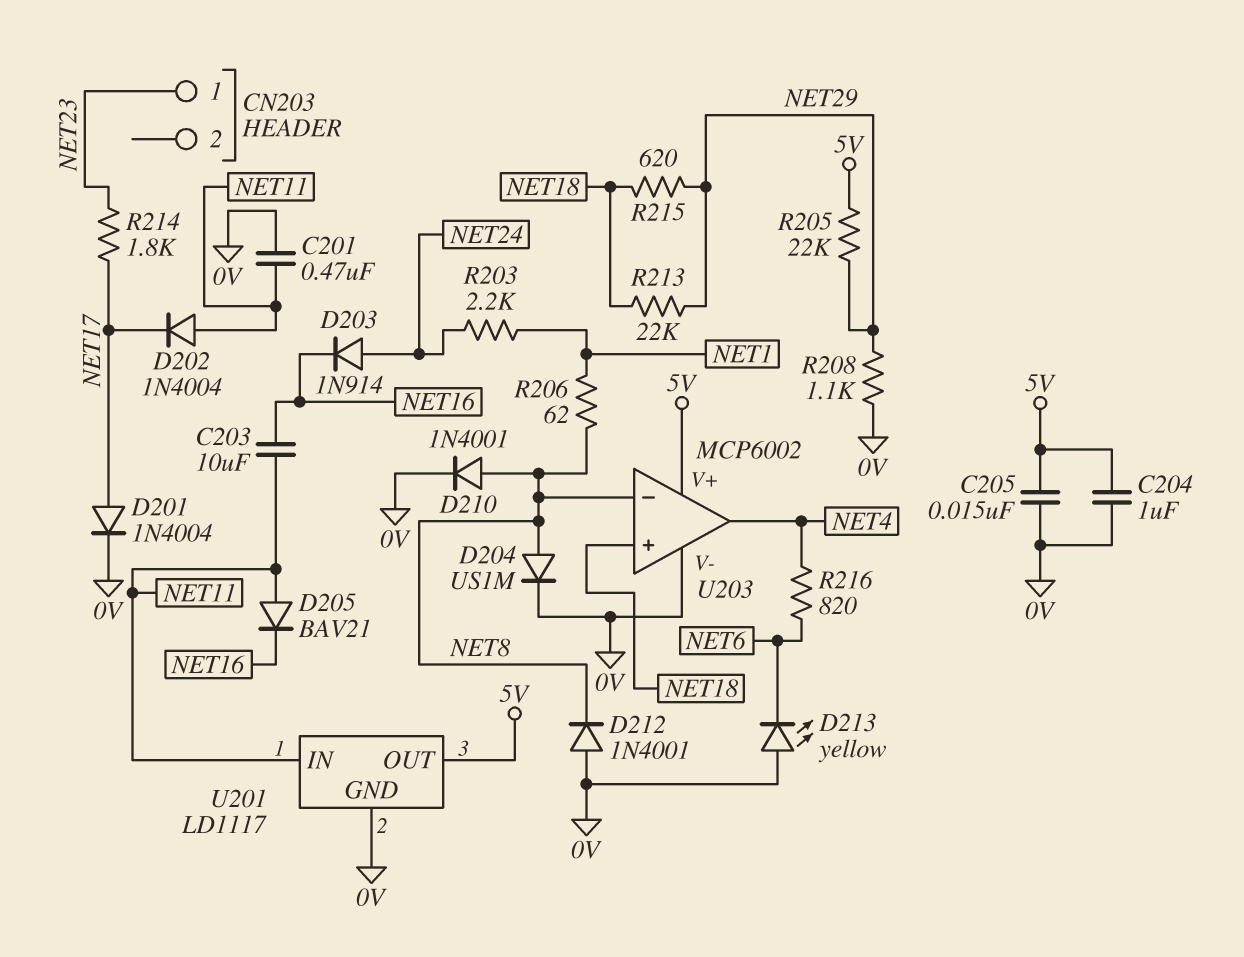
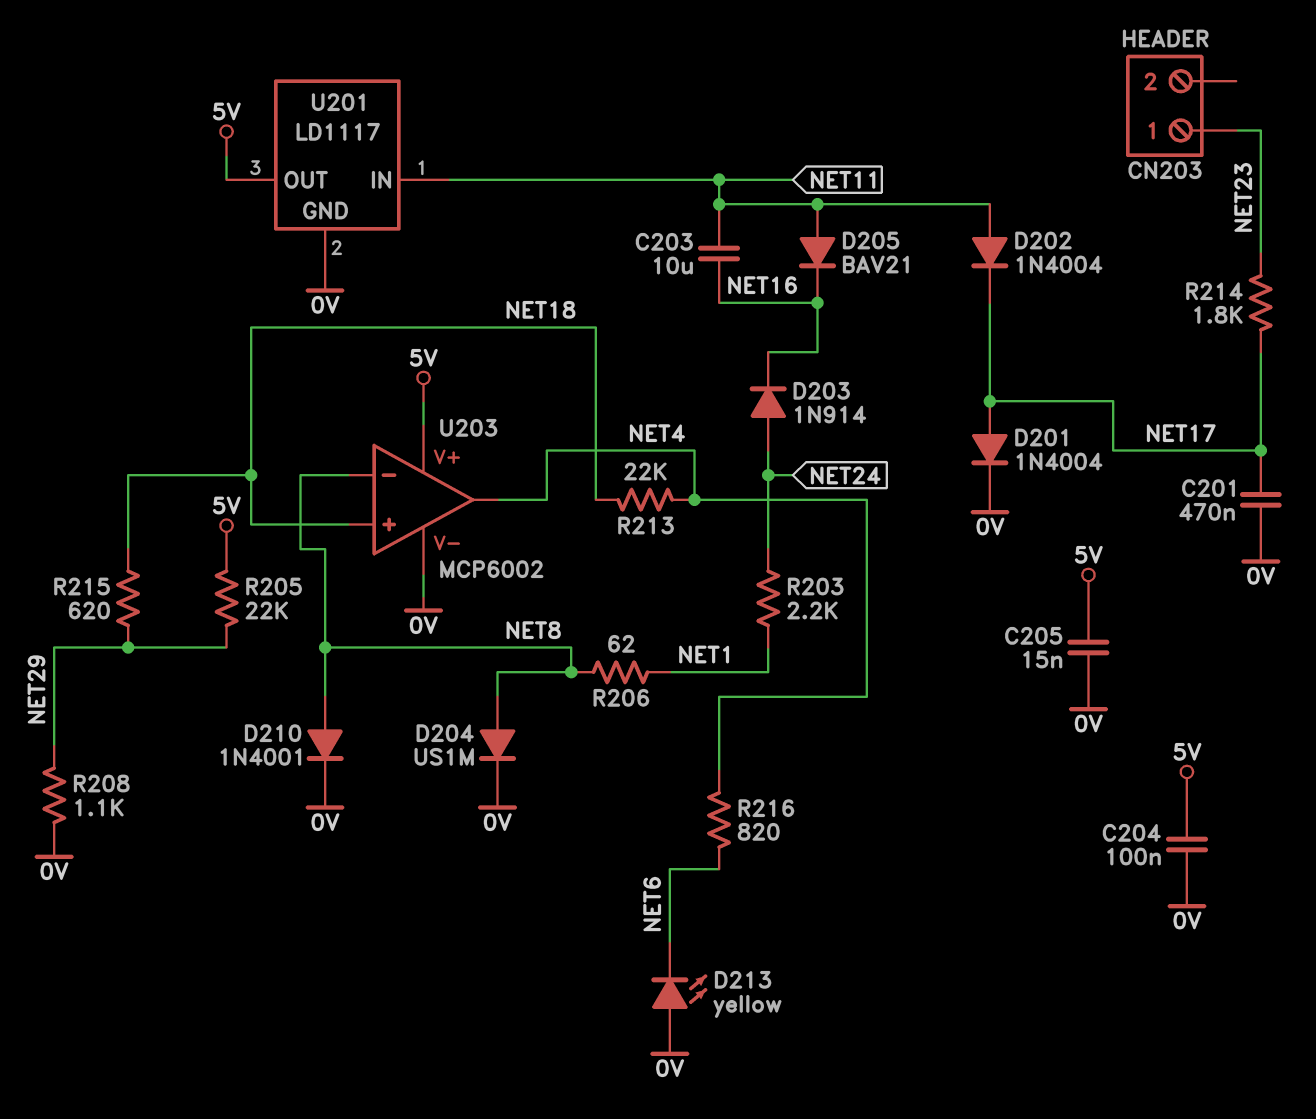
C201: 470nF (0V, NET11) -> 470nF (0V, NET17)
C204: 1uF (0V, 5V) -> 100nF (0V, 5V)
D212: diode 1N4001 (A 0V, K NET8) -> none
R213: 22k (NET18, NET29) -> 22k (NET4, NET18)

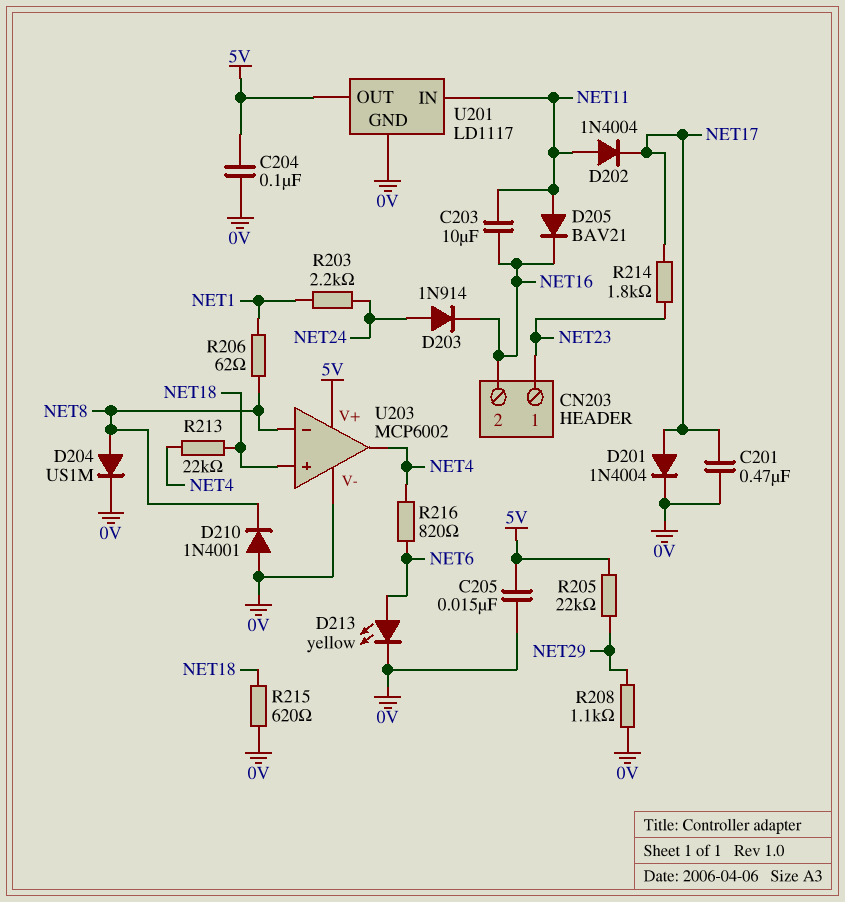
CN203 pin 2: none -> NET16
D210: diode 1N4001 (A NET8, K 0V) -> diode 1N4001 (A 0V, K NET8)
D213: LED yellow (A 0V, K NET6) -> LED yellow (A NET6, K 0V)
R215: 620 (NET18, NET29) -> 620 (0V, NET18)

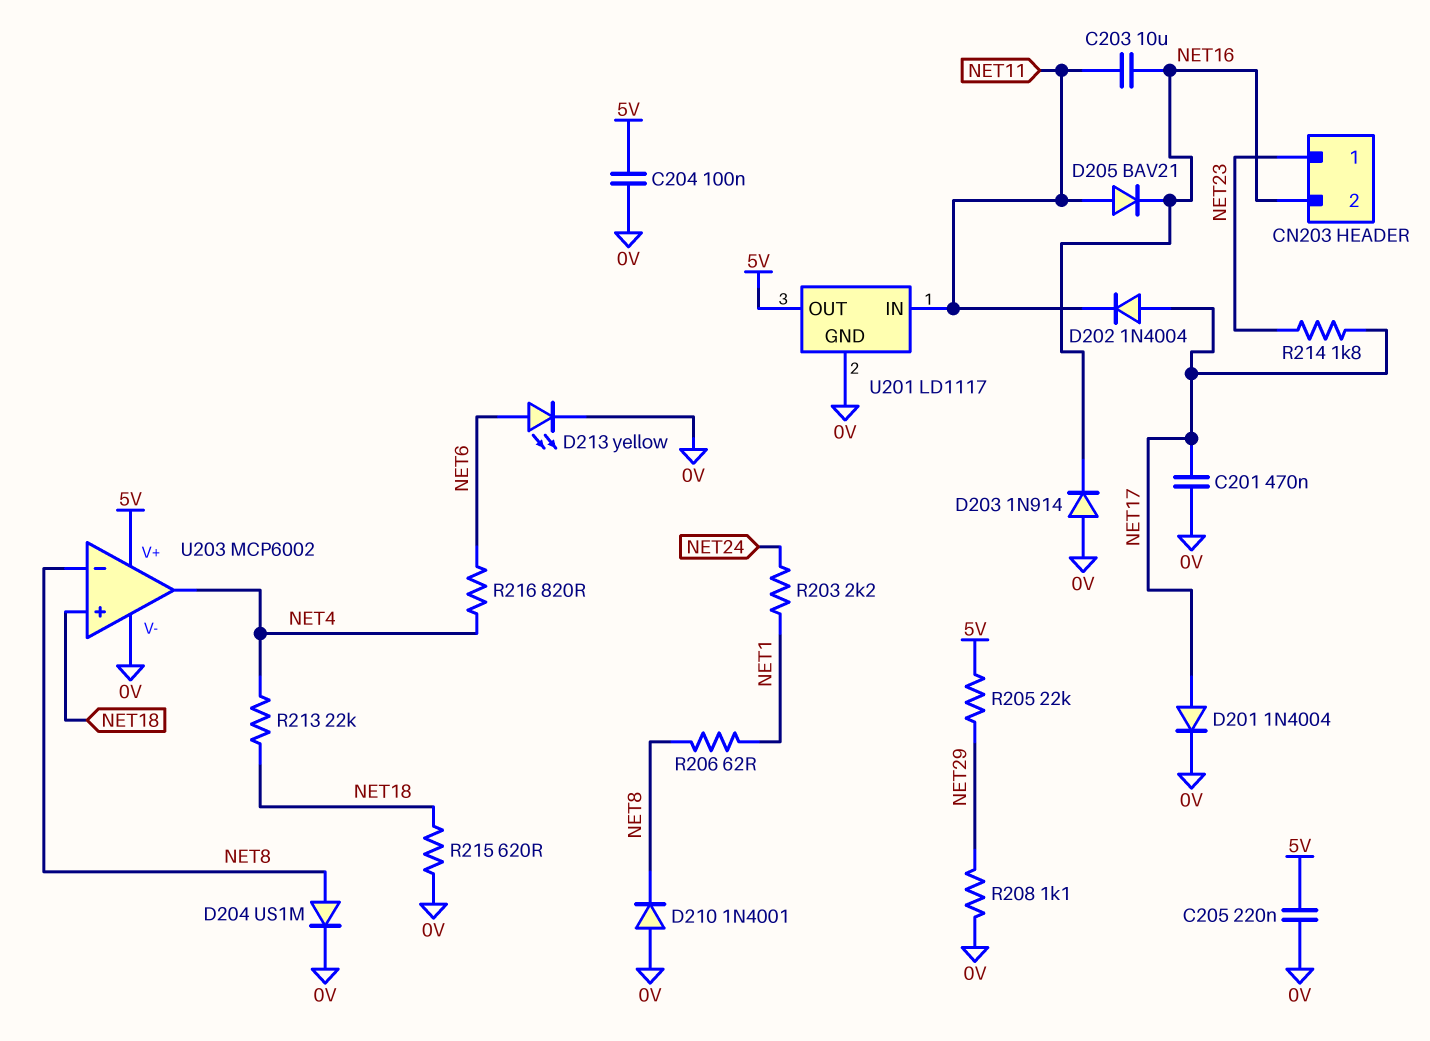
C205: 15nF (0V, 5V) -> 220nF (0V, 5V)
D202: diode 1N4004 (A NET11, K NET17) -> diode 1N4004 (A NET17, K NET11)
D203: diode 1N914 (A NET24, K NET16) -> diode 1N914 (A 0V, K NET16)

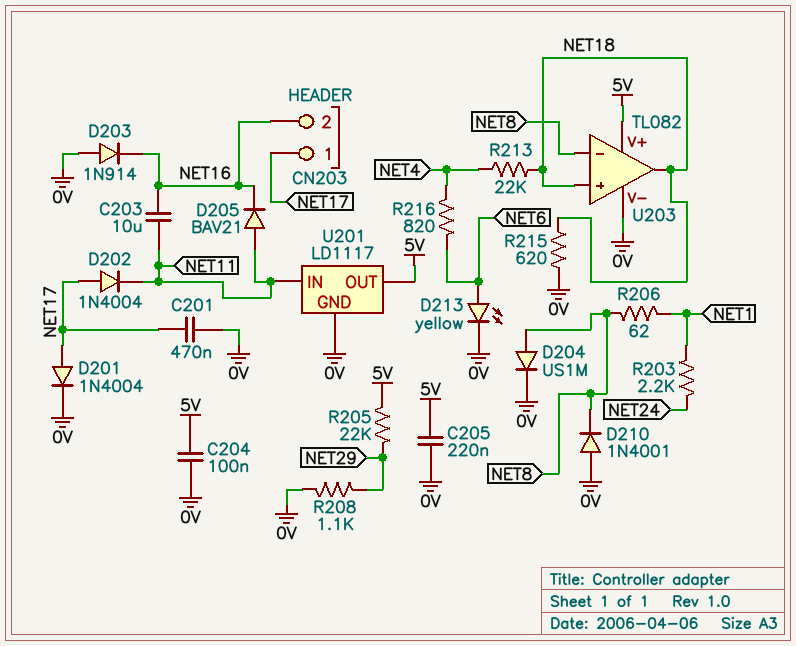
CN203 pin 1: NET23 -> NET17
R214: 1.8k (NET17, NET23) -> none
U203: MCP6002 -> TL082
U203 pin out: NET4 -> NET18

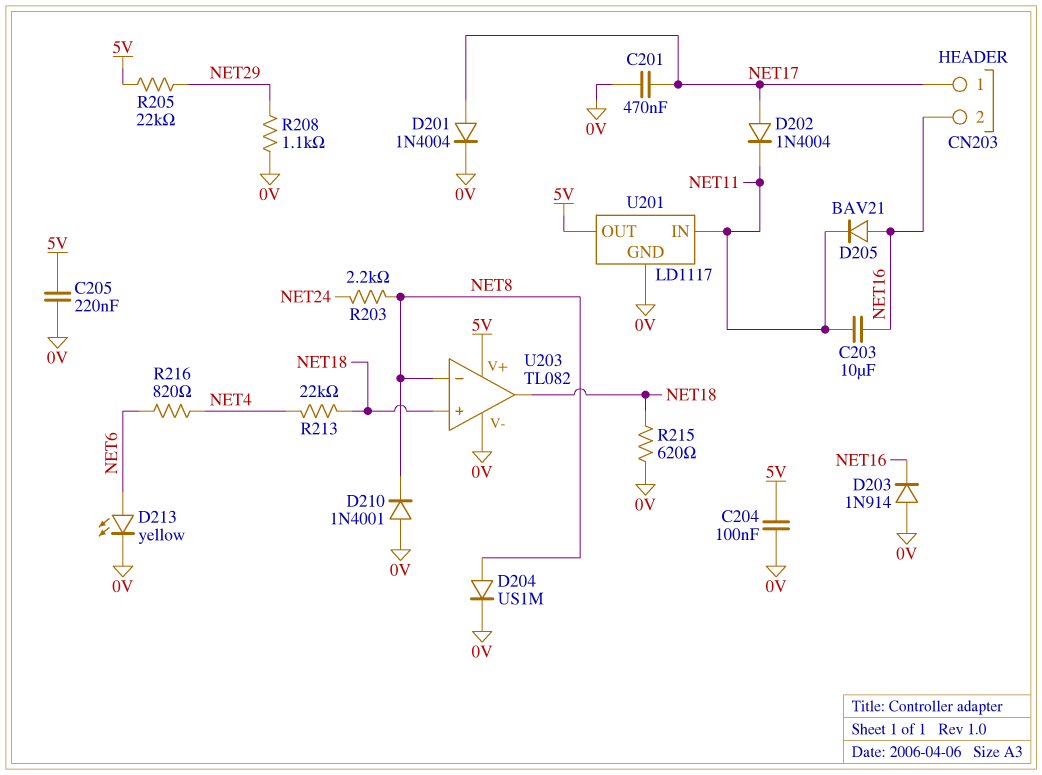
D205: diode BAV21 (A NET11, K NET16) -> diode BAV21 (A NET16, K NET11)
R203: 2.2k (NET1, NET24) -> 2.2k (NET8, NET24)
R206: 62 (NET1, NET8) -> none

